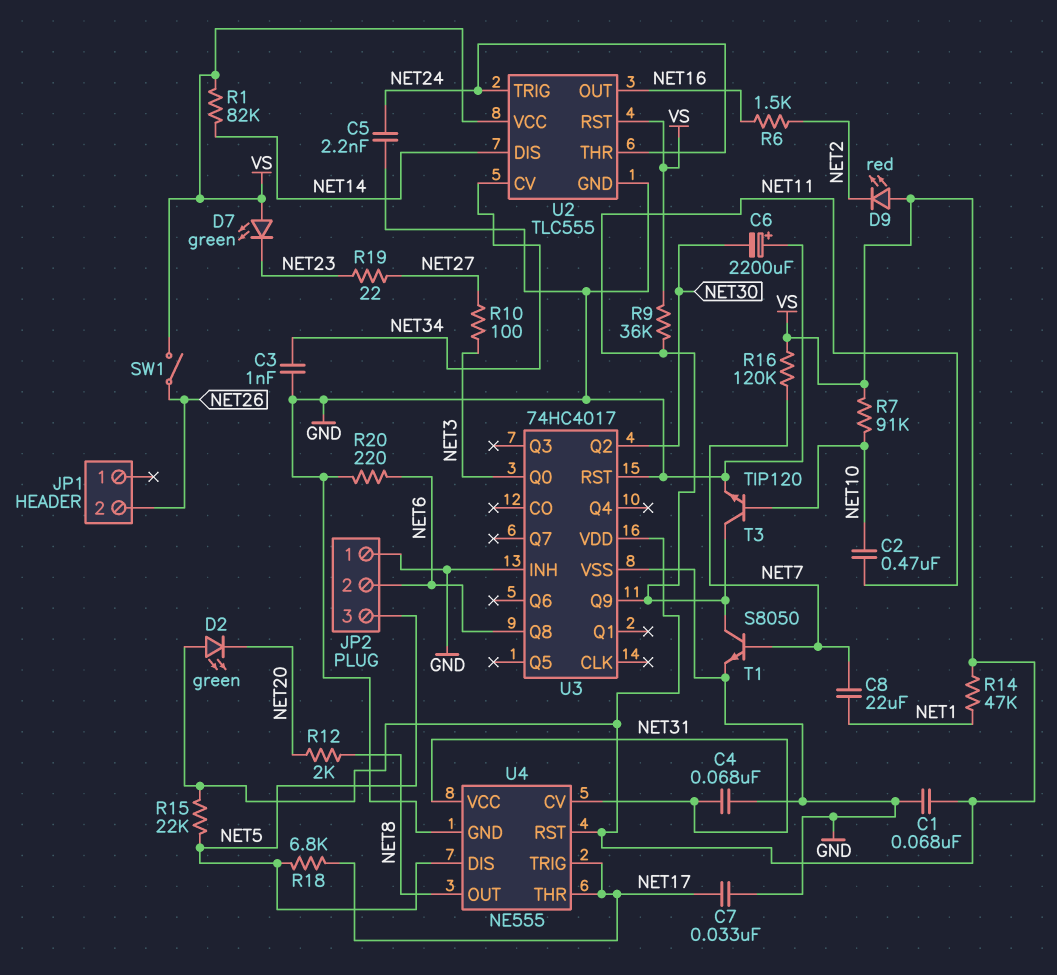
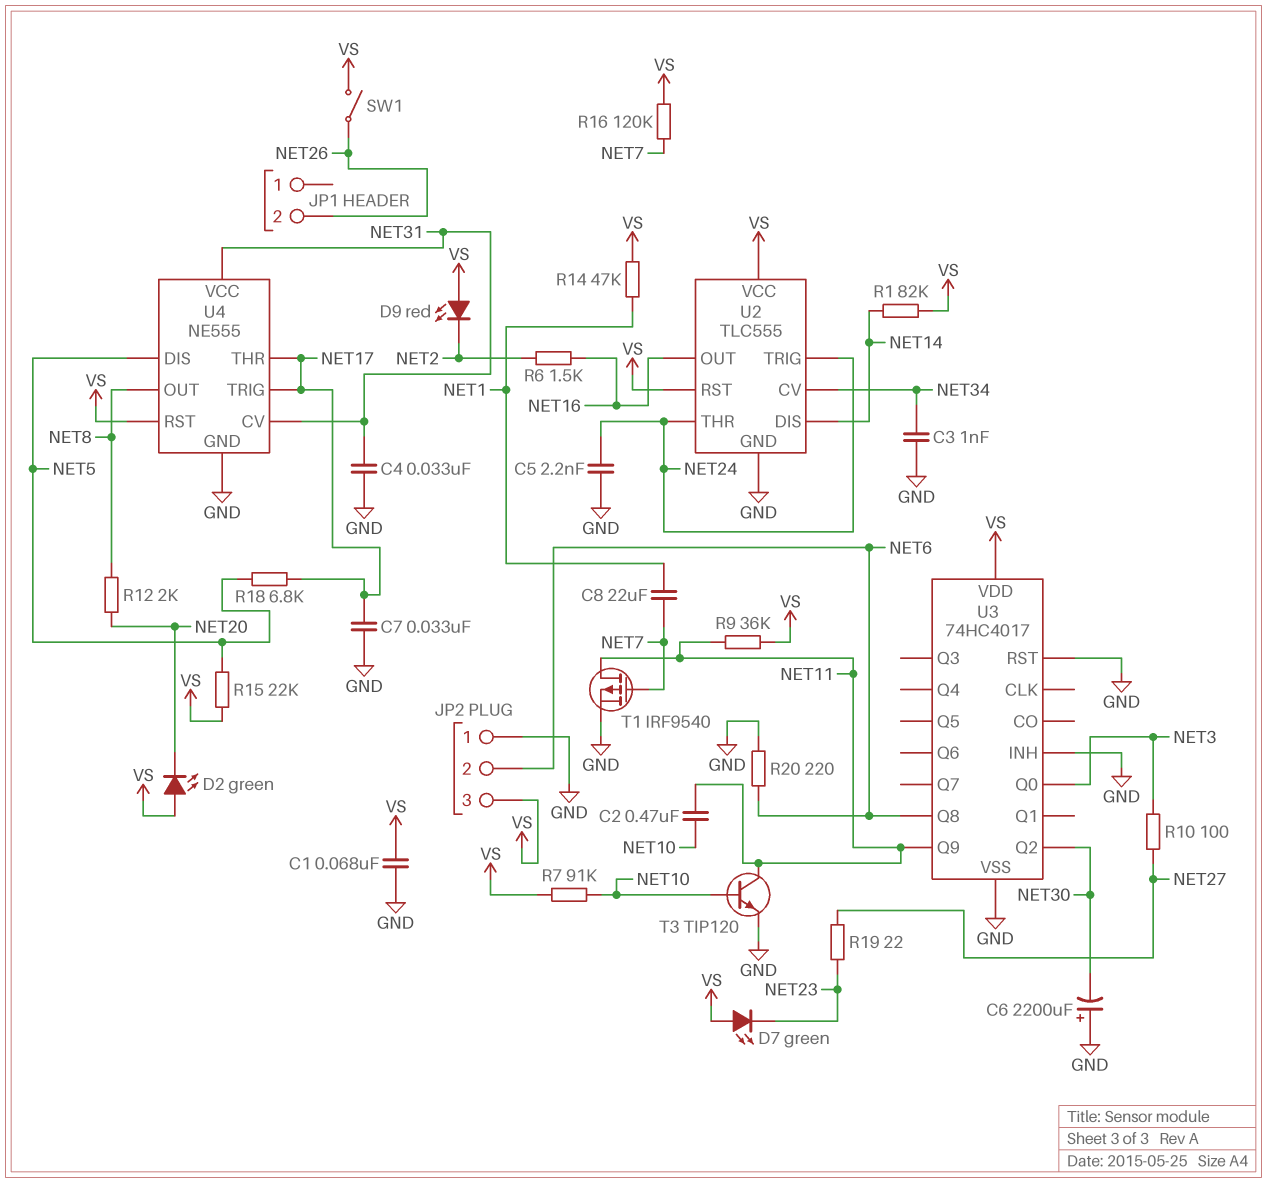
C4: 68nF (GND, NET31) -> 33nF (GND, NET31)
JP2 pin 3: NET5 -> VS
T1: NPN S8050 (B NET7, C NET11, E GND) -> PMOS IRF9540 (G NET7, D NET11, S GND)

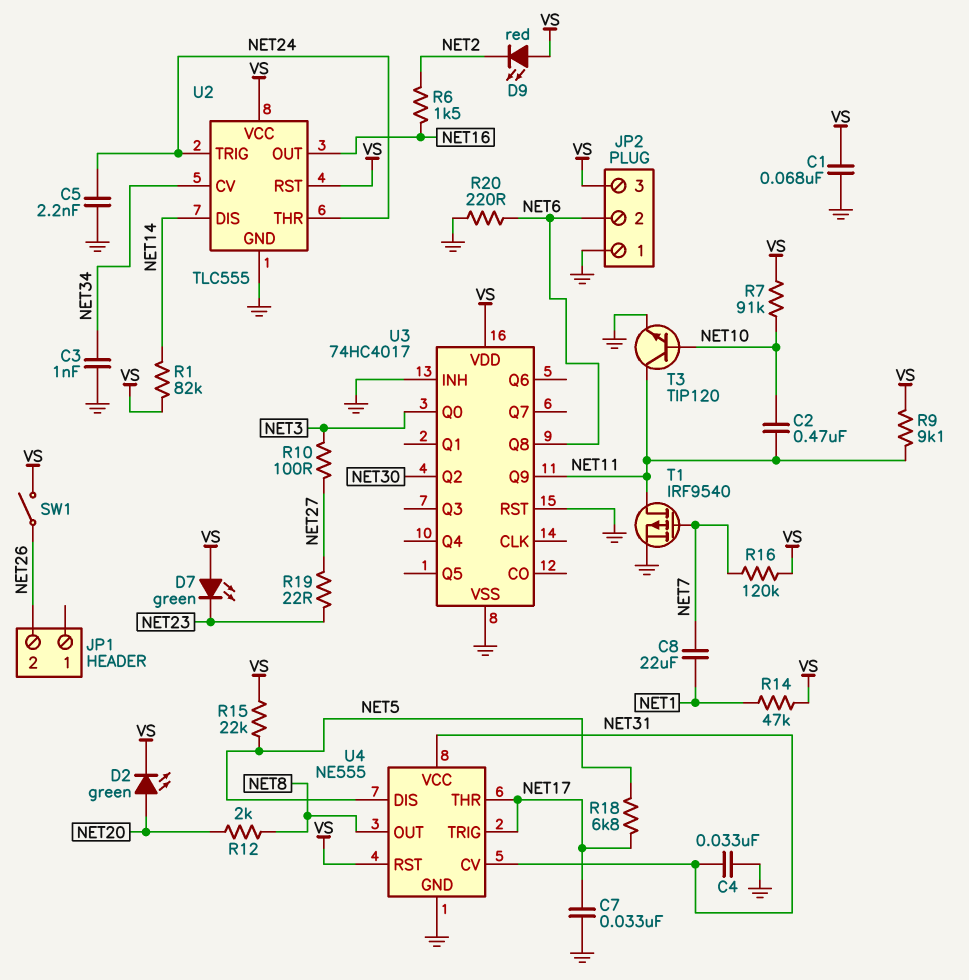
C6: 2200uF (plus GND, minus NET30) -> none
D2: LED green (A VS, K NET20) -> LED green (A NET20, K VS)
R9: 36k (NET11, VS) -> 9.1k (NET11, VS)

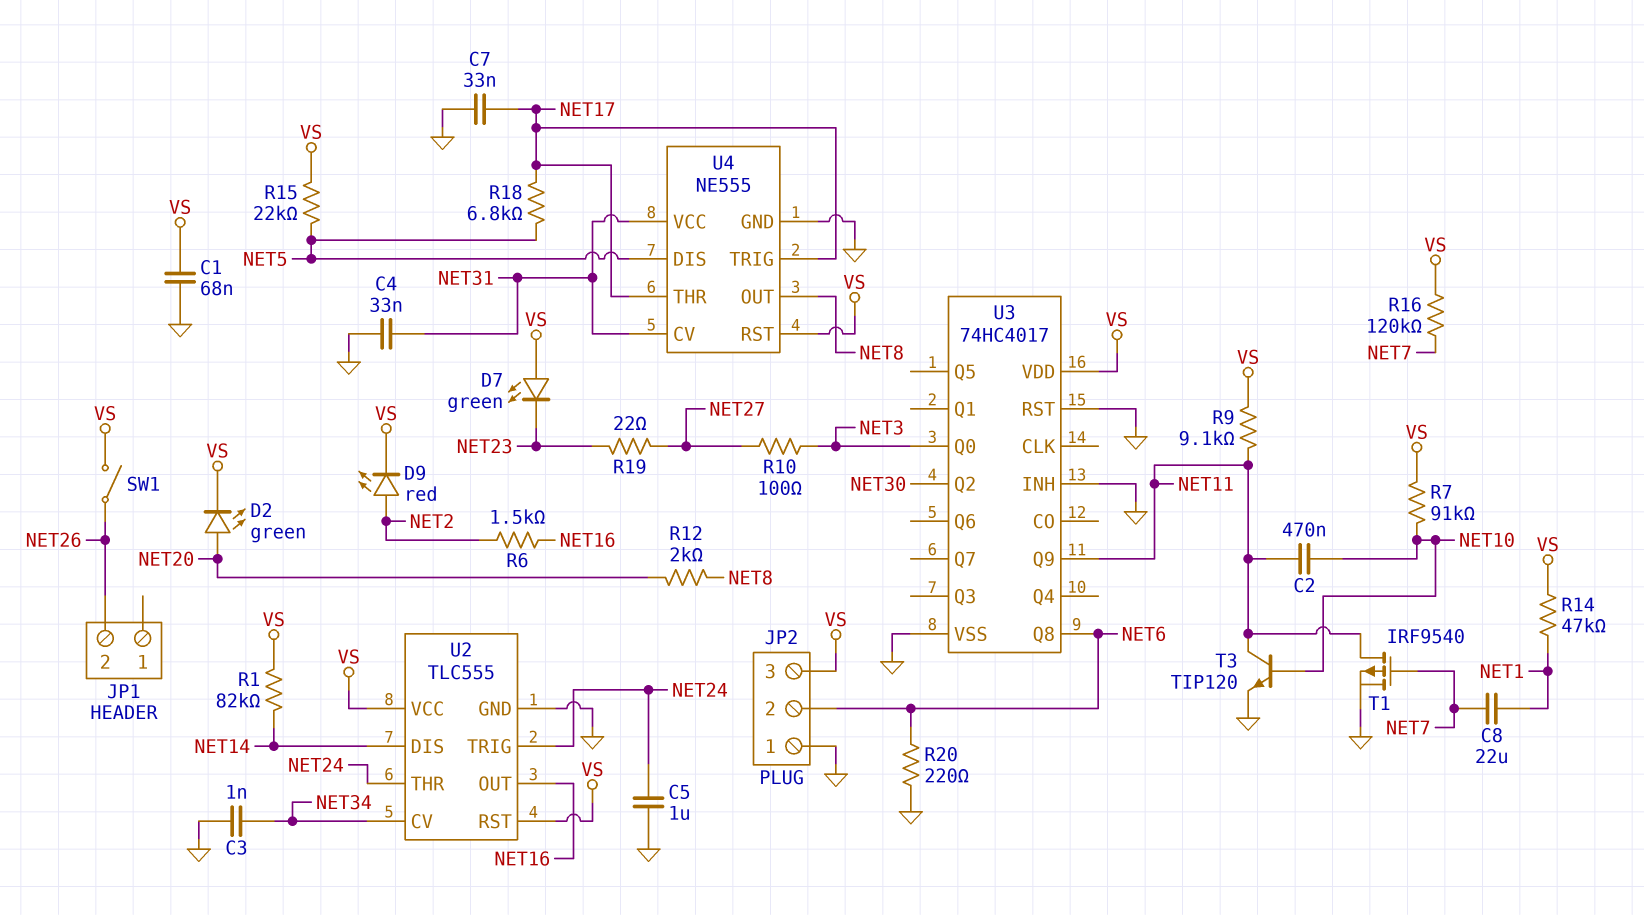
C5: 2.2nF (GND, NET24) -> 1uF (GND, NET24)
D9: LED red (A VS, K NET2) -> LED red (A NET2, K VS)

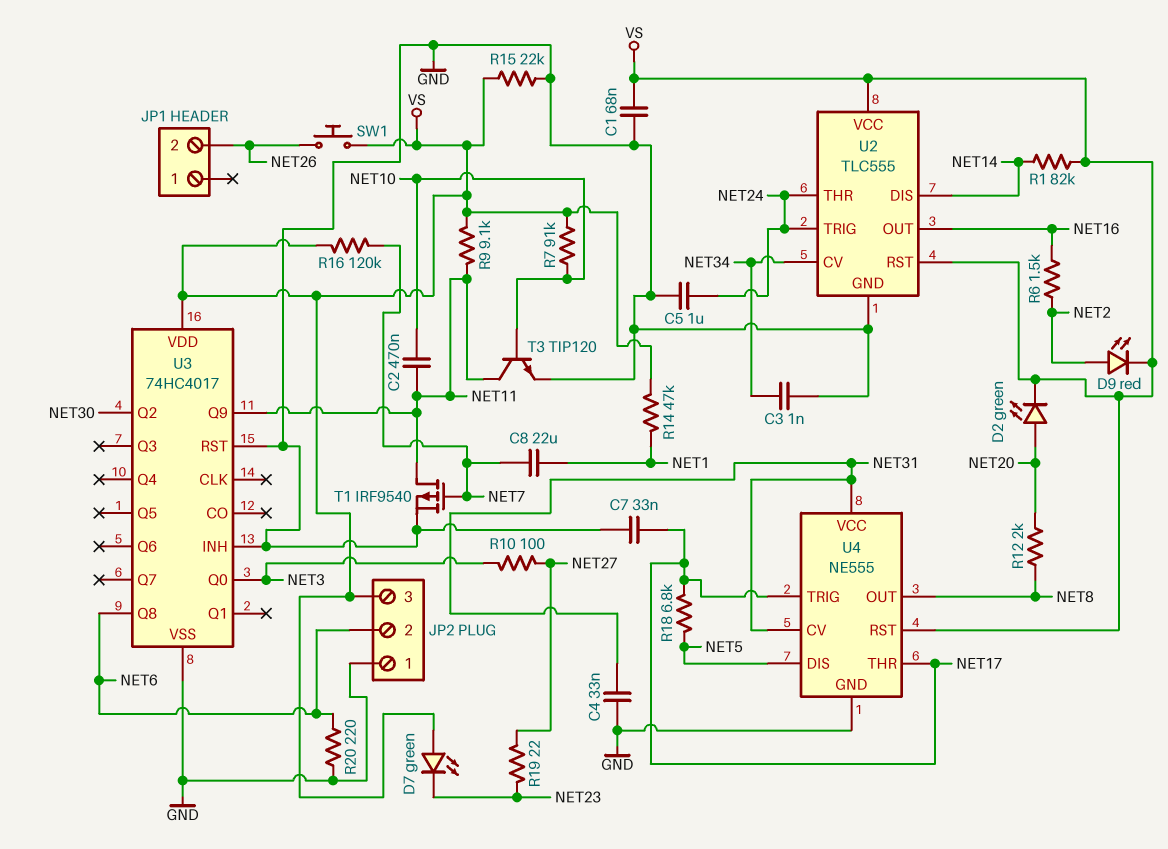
R15: 22k (NET5, VS) -> 22k (GND, VS)
SW1: switch (NET26, VS) -> button (NET26, VS)

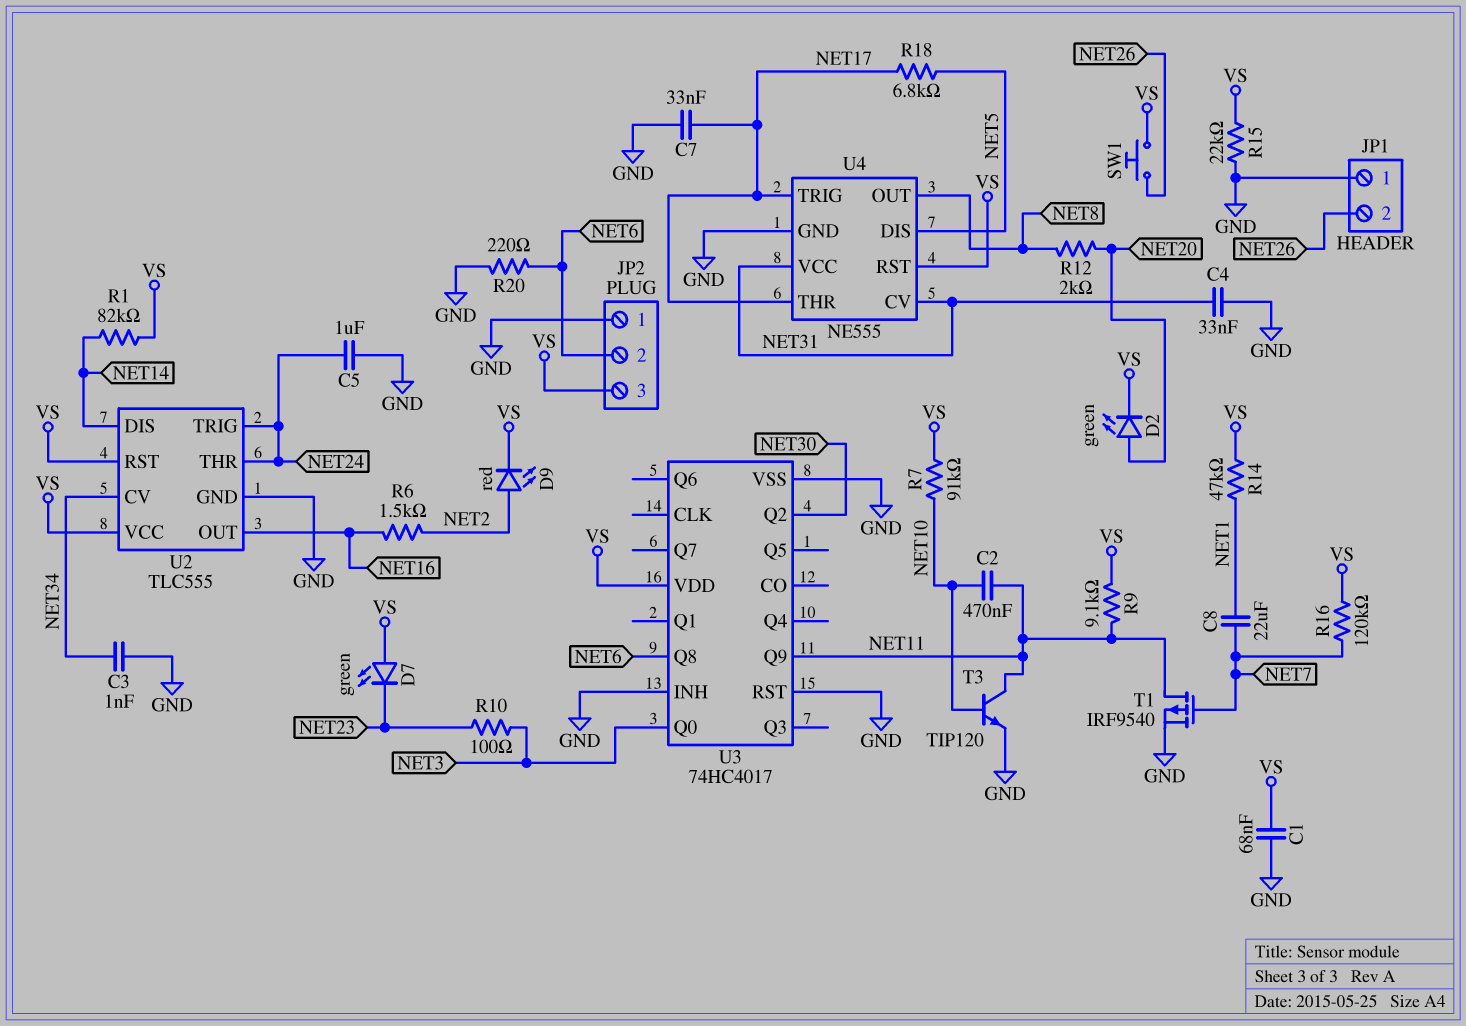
JP1 pin 1: none -> GND
R10: 100 (NET3, NET27) -> 100 (NET3, NET23)
R19: 22 (NET23, NET27) -> none

